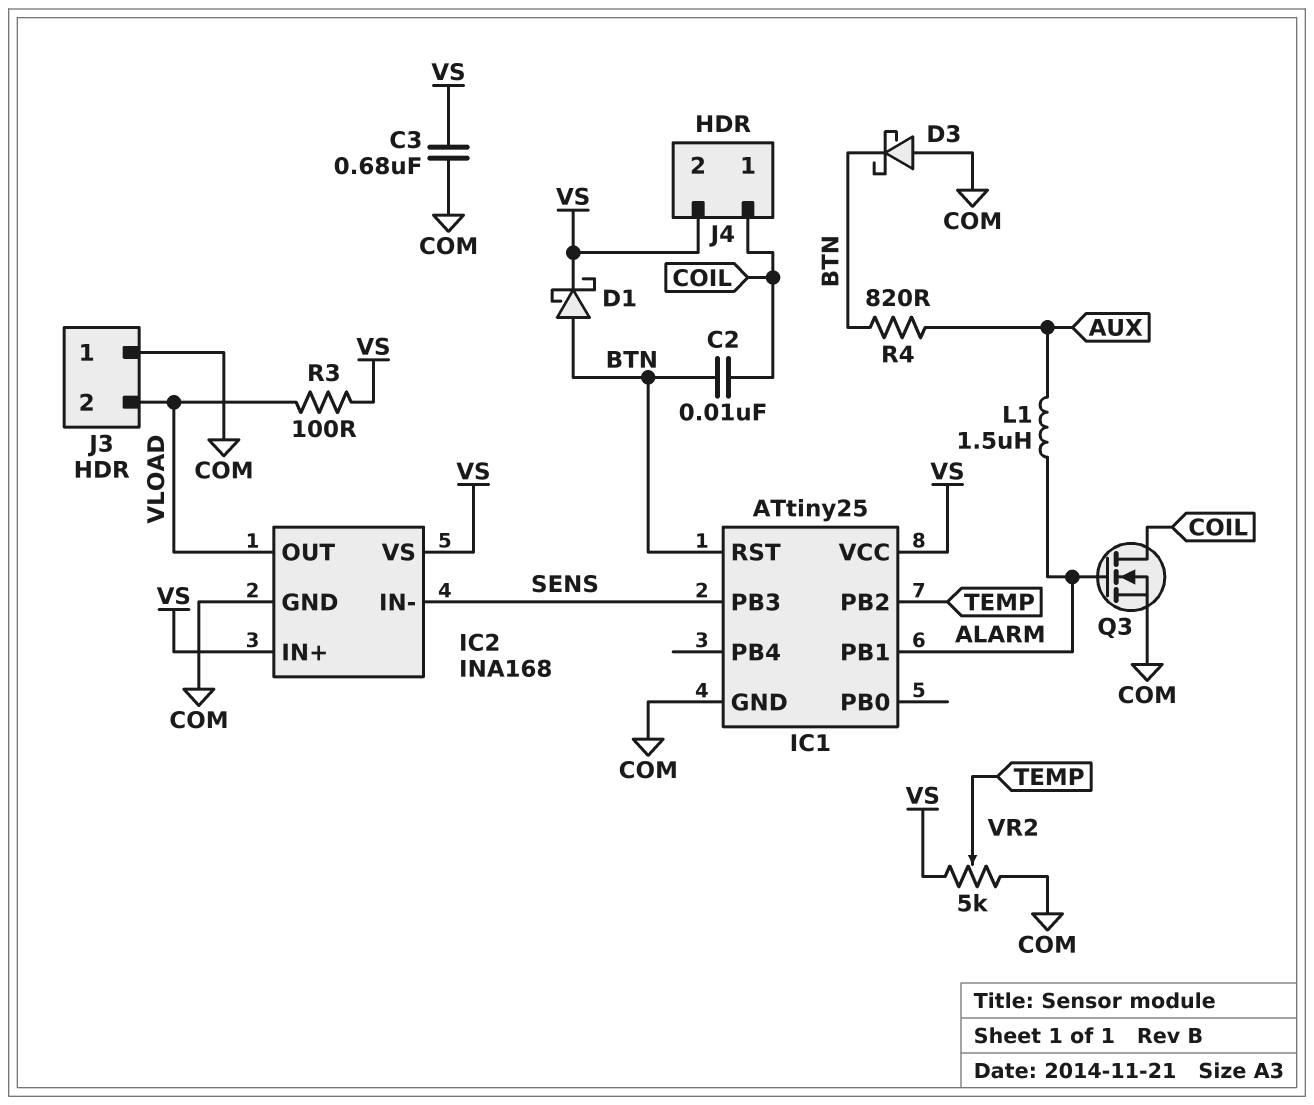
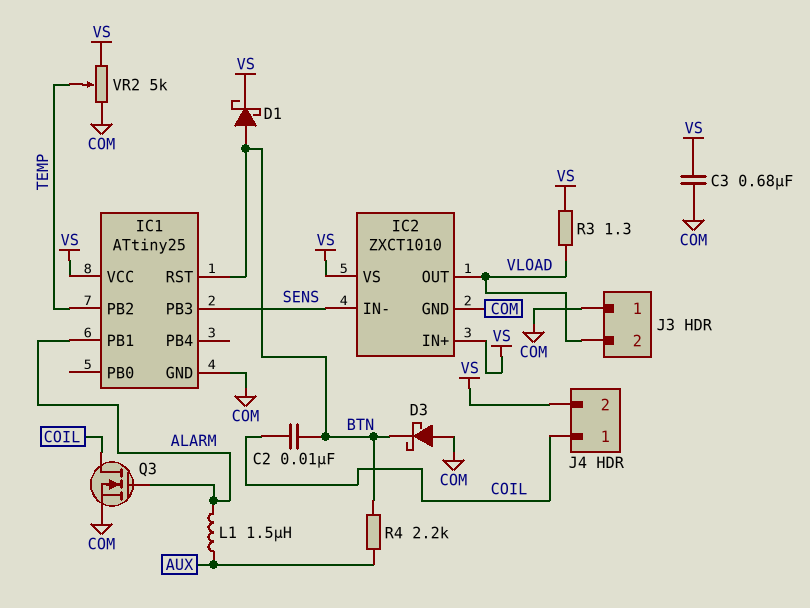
IC2: INA168 -> ZXCT1010
R3: 100 (VLOAD, VS) -> 1.3 (VLOAD, VS)
R4: 820 (AUX, BTN) -> 2.2k (AUX, BTN)

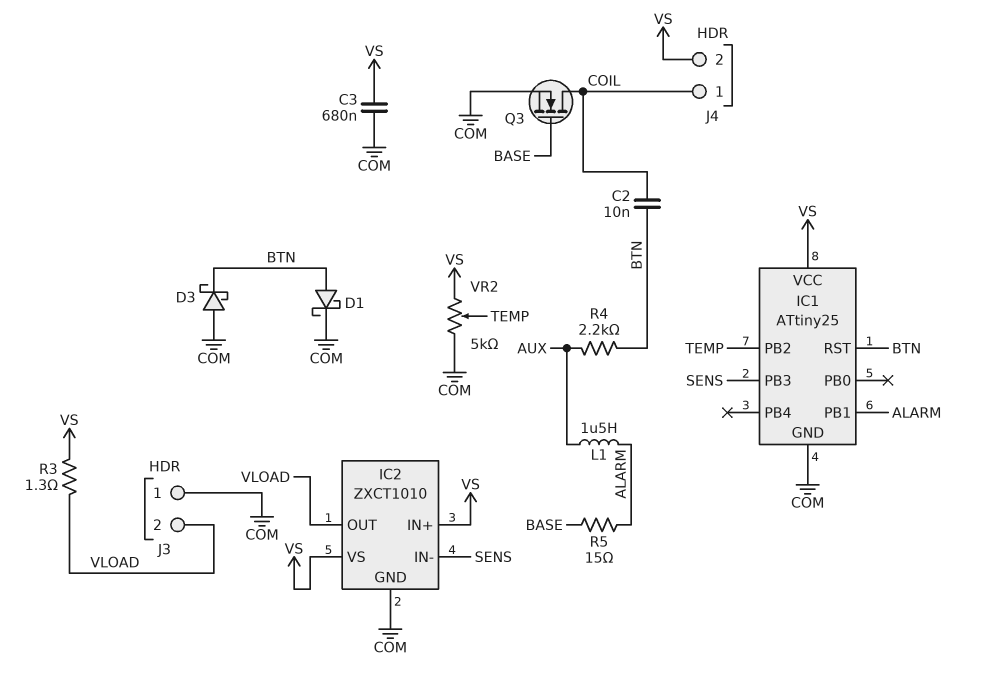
D1: schottky (A BTN, K VS) -> schottky (A BTN, K COM)
Q3: NMOS (G ALARM, D COIL, S COM) -> NMOS (G BASE, D COIL, S COM)
R5: none -> 15 (ALARM, BASE)

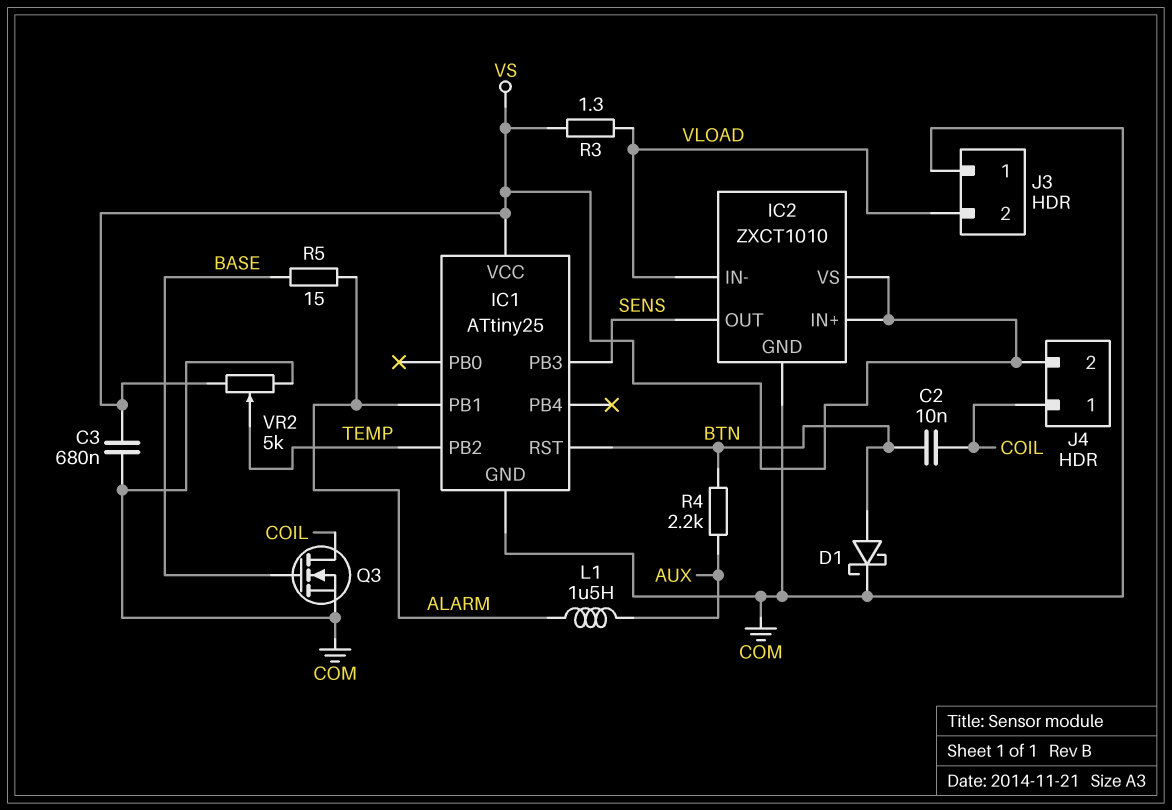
D3: schottky (A COM, K BTN) -> none
IC2 pin IN-: SENS -> VLOAD
IC2 pin OUT: VLOAD -> SENS

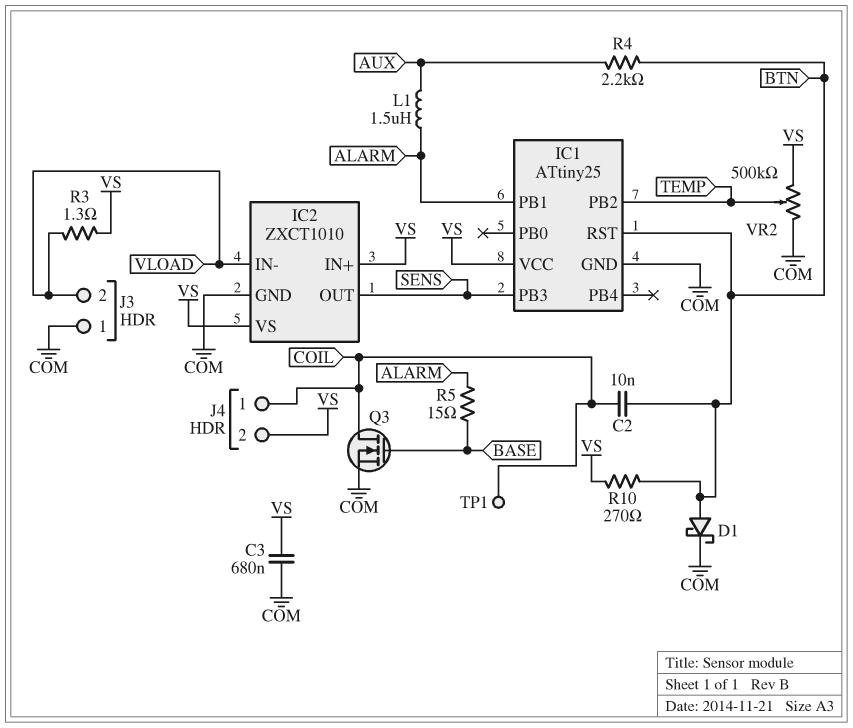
R10: none -> 270 (BTN, VS)
TP1: none -> test point (COIL)
VR2: 5k (COM, VS, wiper TEMP) -> 500k (COM, VS, wiper TEMP)

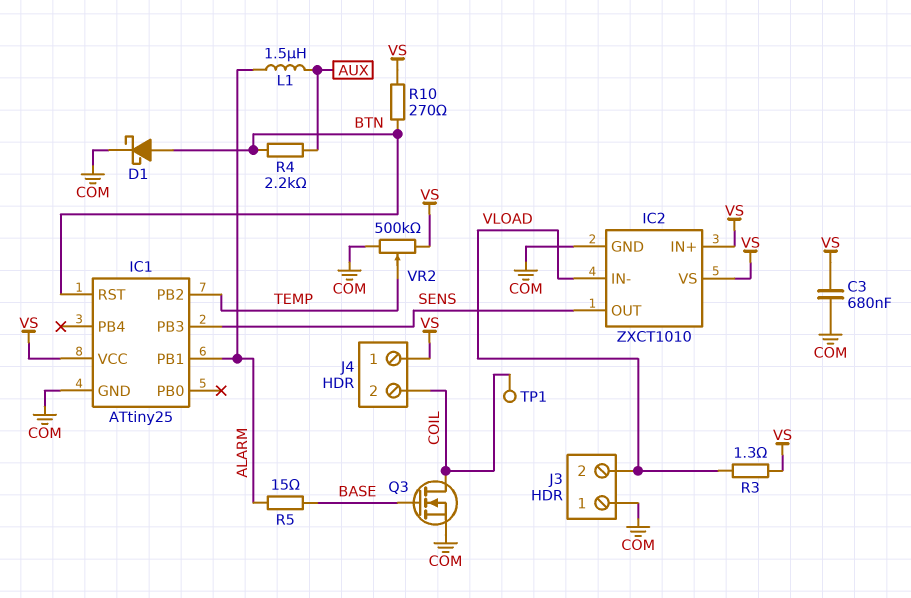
C2: 10nF (BTN, COIL) -> none
J4 pin 1: COIL -> VS
J4 pin 2: VS -> COIL

